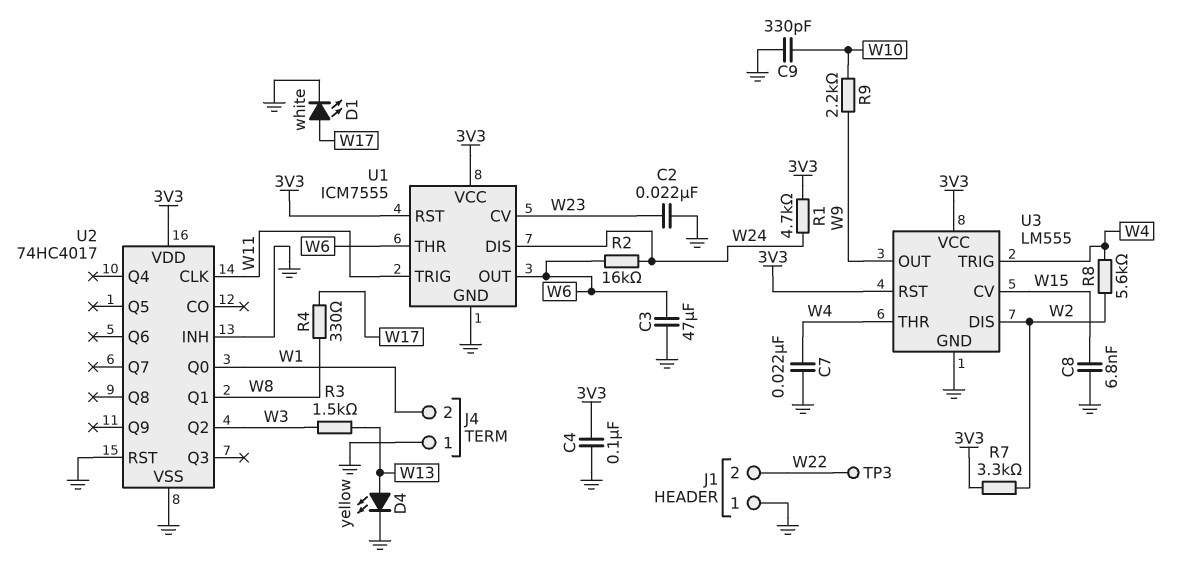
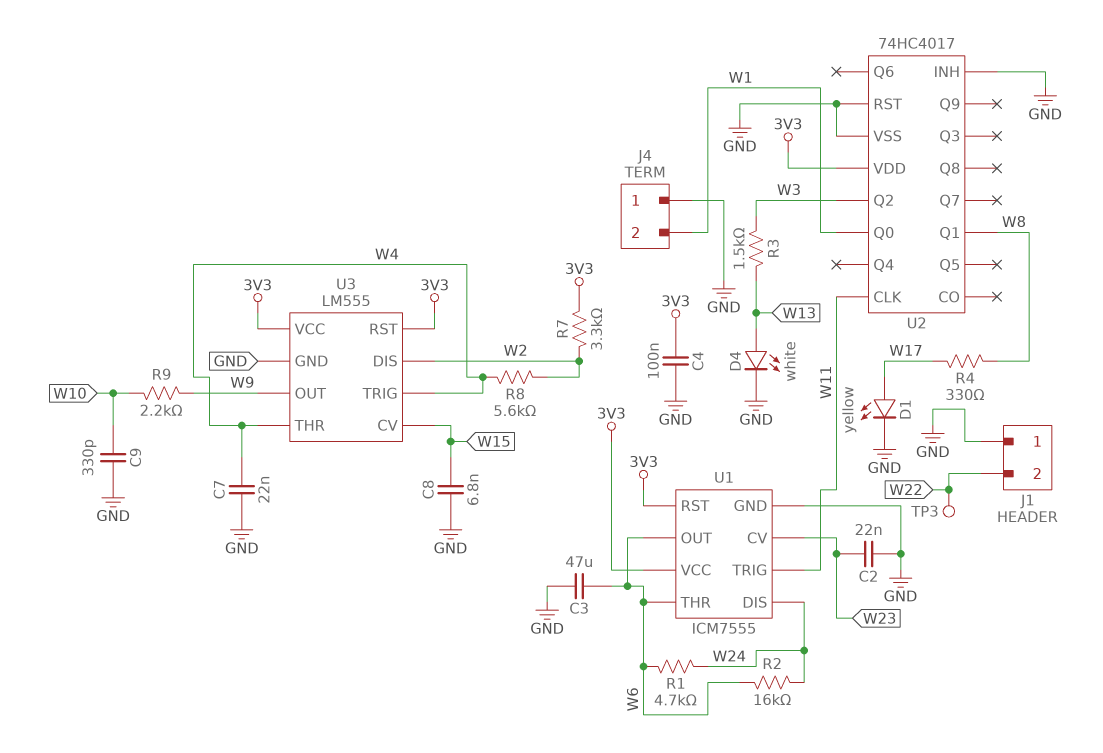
D1: LED white (A W17, K GND) -> LED yellow (A W17, K GND)
D4: LED yellow (A W13, K GND) -> LED white (A W13, K GND)
R1: 4.7k (3V3, W24) -> 4.7k (W6, W24)

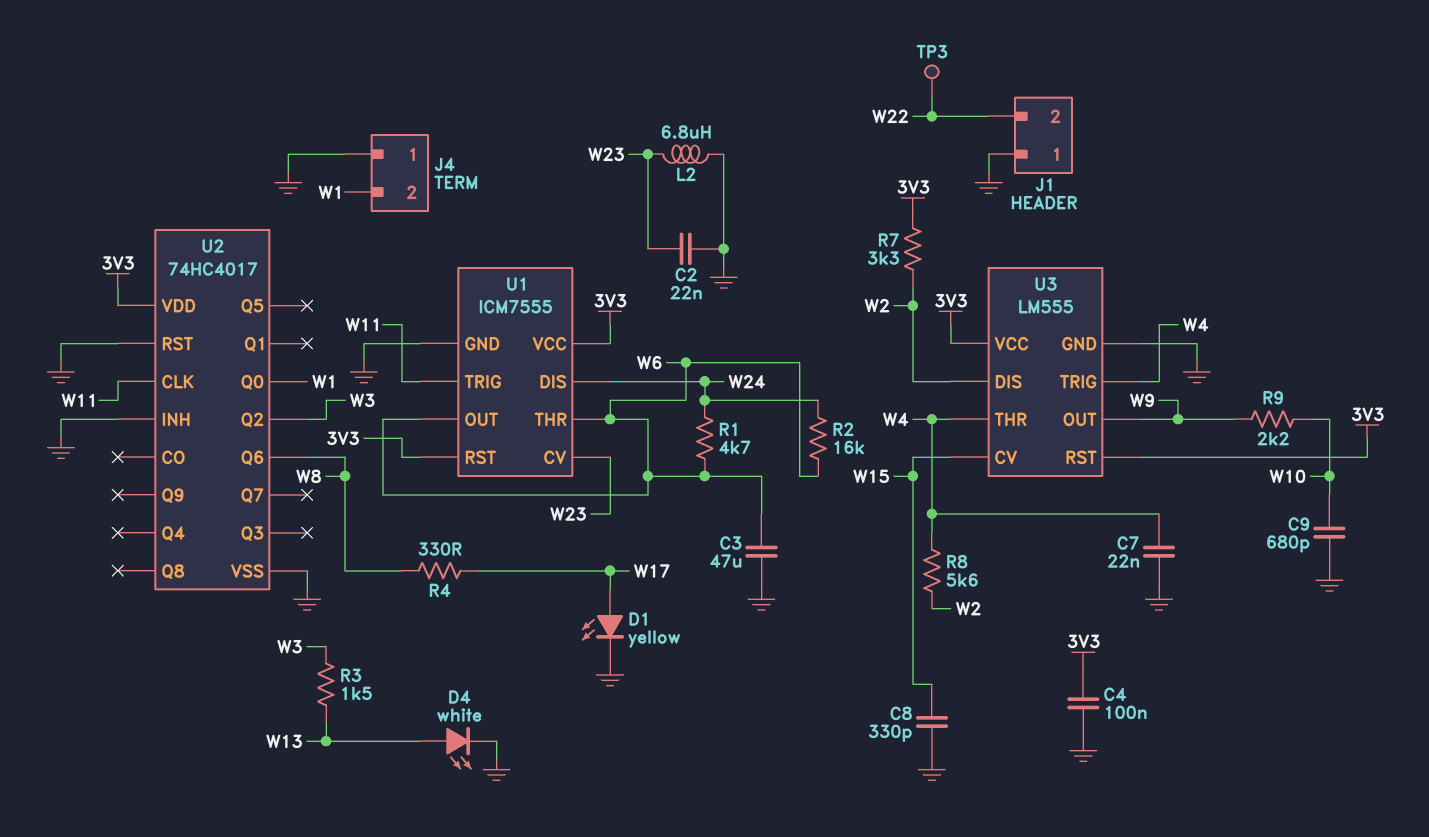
C8: 6.8nF (GND, W15) -> 330pF (GND, W15)
C9: 330pF (GND, W10) -> 680pF (GND, W10)
L2: none -> 6.8uH (GND, W23)
U2 pin Q1: W8 -> none
U2 pin Q6: none -> W8

